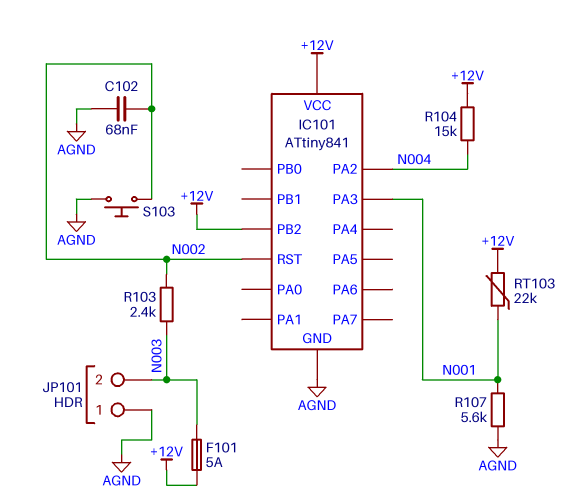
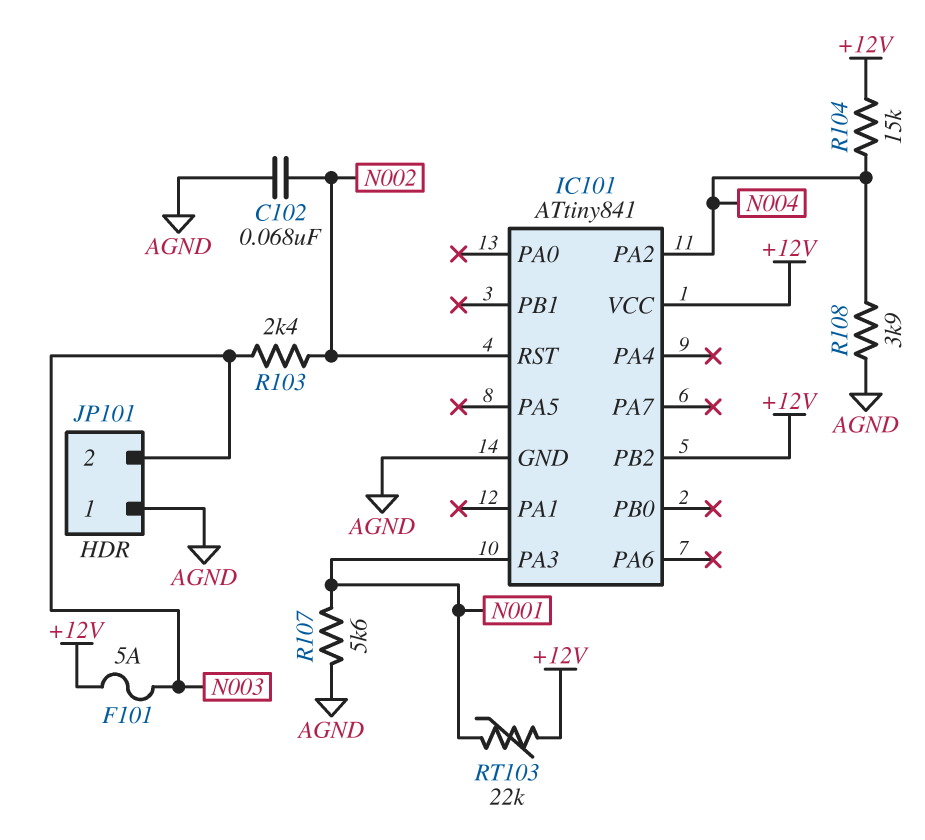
R108: none -> 3.9k (AGND, N004)
S103: button (AGND, N002) -> none

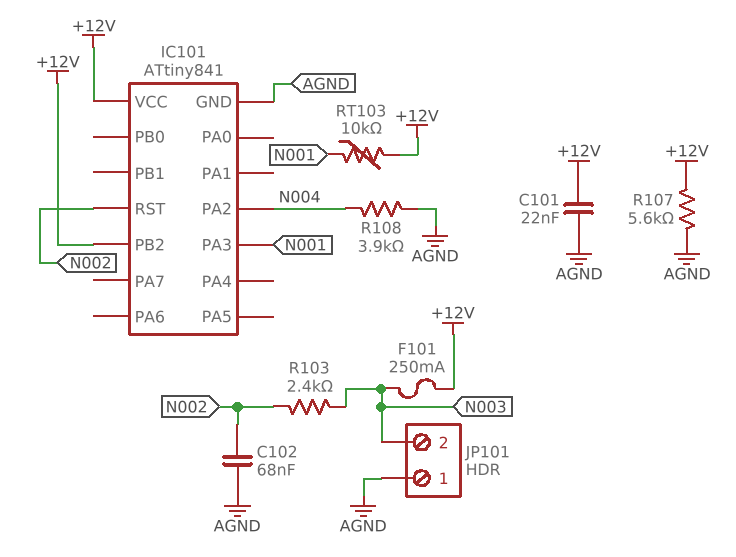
C101: none -> 22nF (+12V, AGND)
F101: 5A (+12V, N003) -> 250mA (+12V, N003)
R104: 15k (+12V, N004) -> none
R107: 5.6k (AGND, N001) -> 5.6k (+12V, AGND)
RT103: 22k (+12V, N001) -> 10k (+12V, N001)

